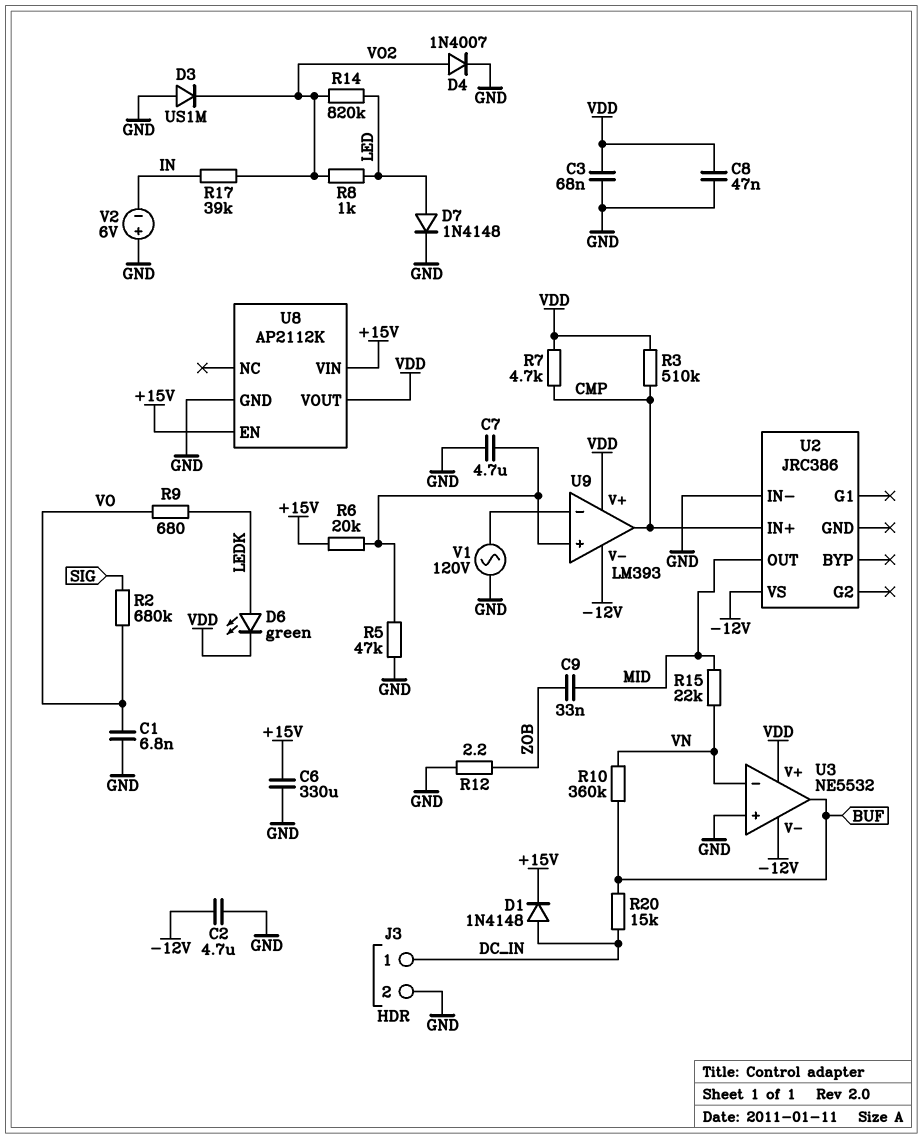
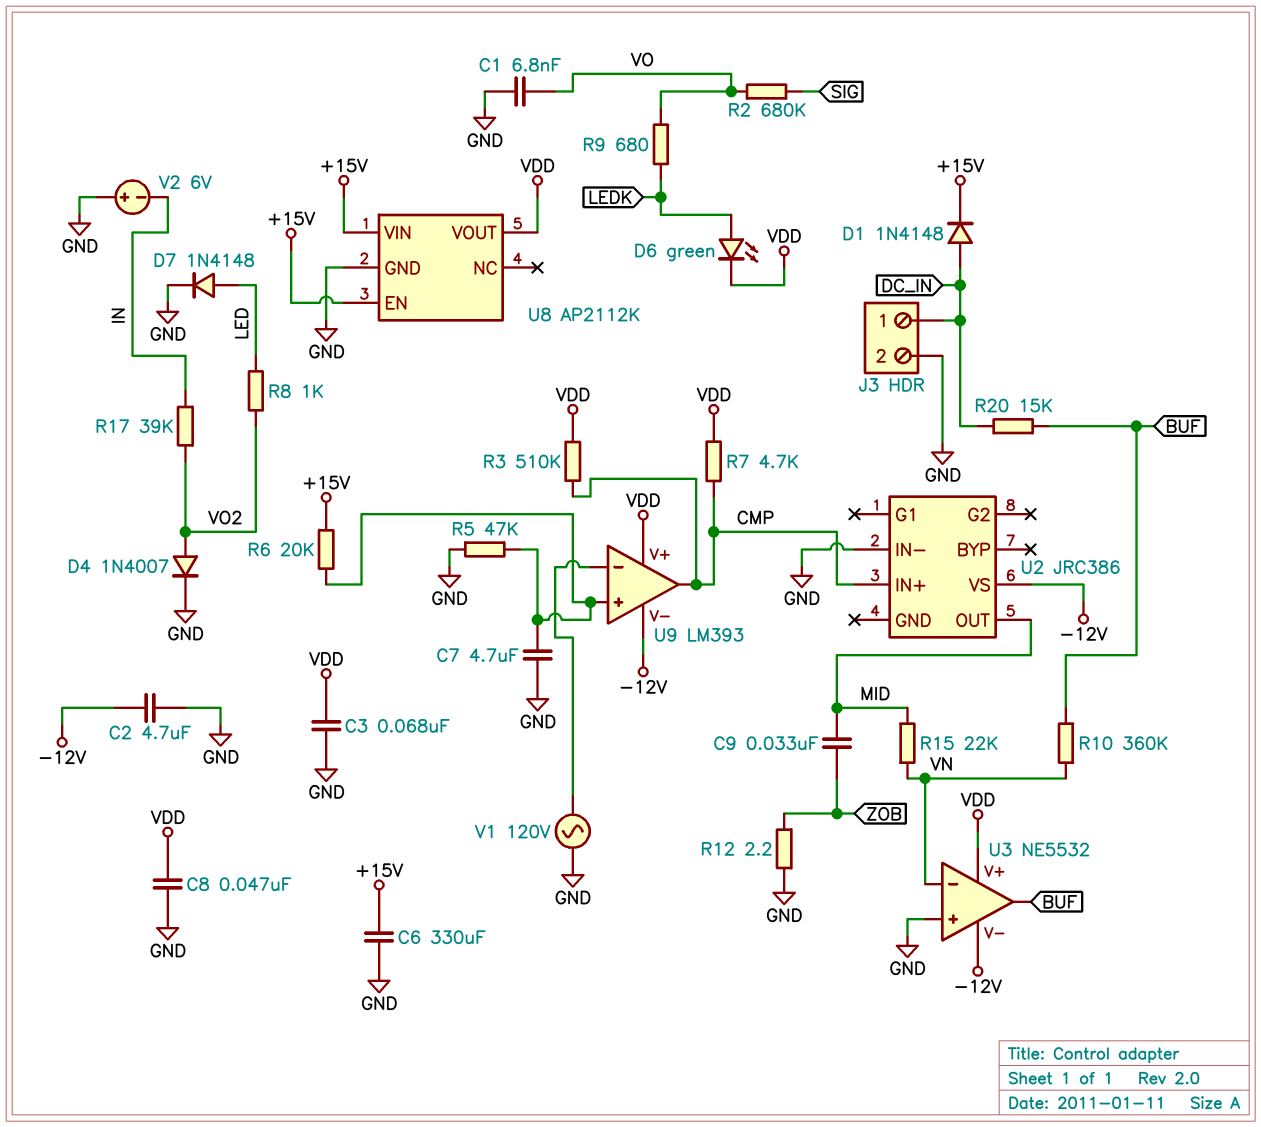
D3: diode US1M (A GND, K VO2) -> none
R14: 820k (LED, VO2) -> none

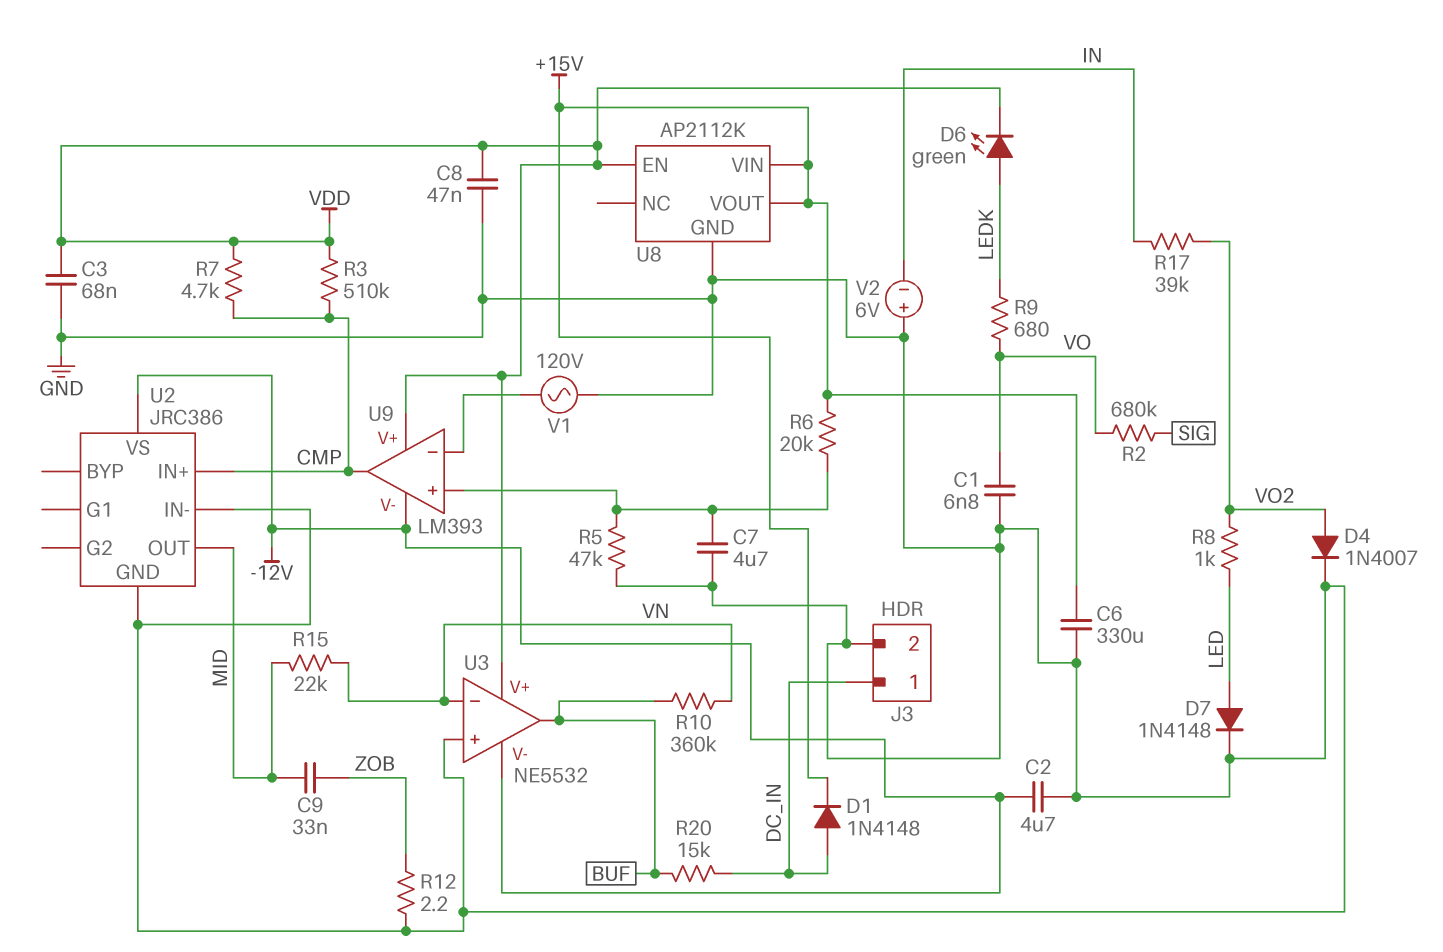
U2 pin GND: none -> GND
U8 pin EN: +15V -> VDD
U8 pin VOUT: VDD -> +15V

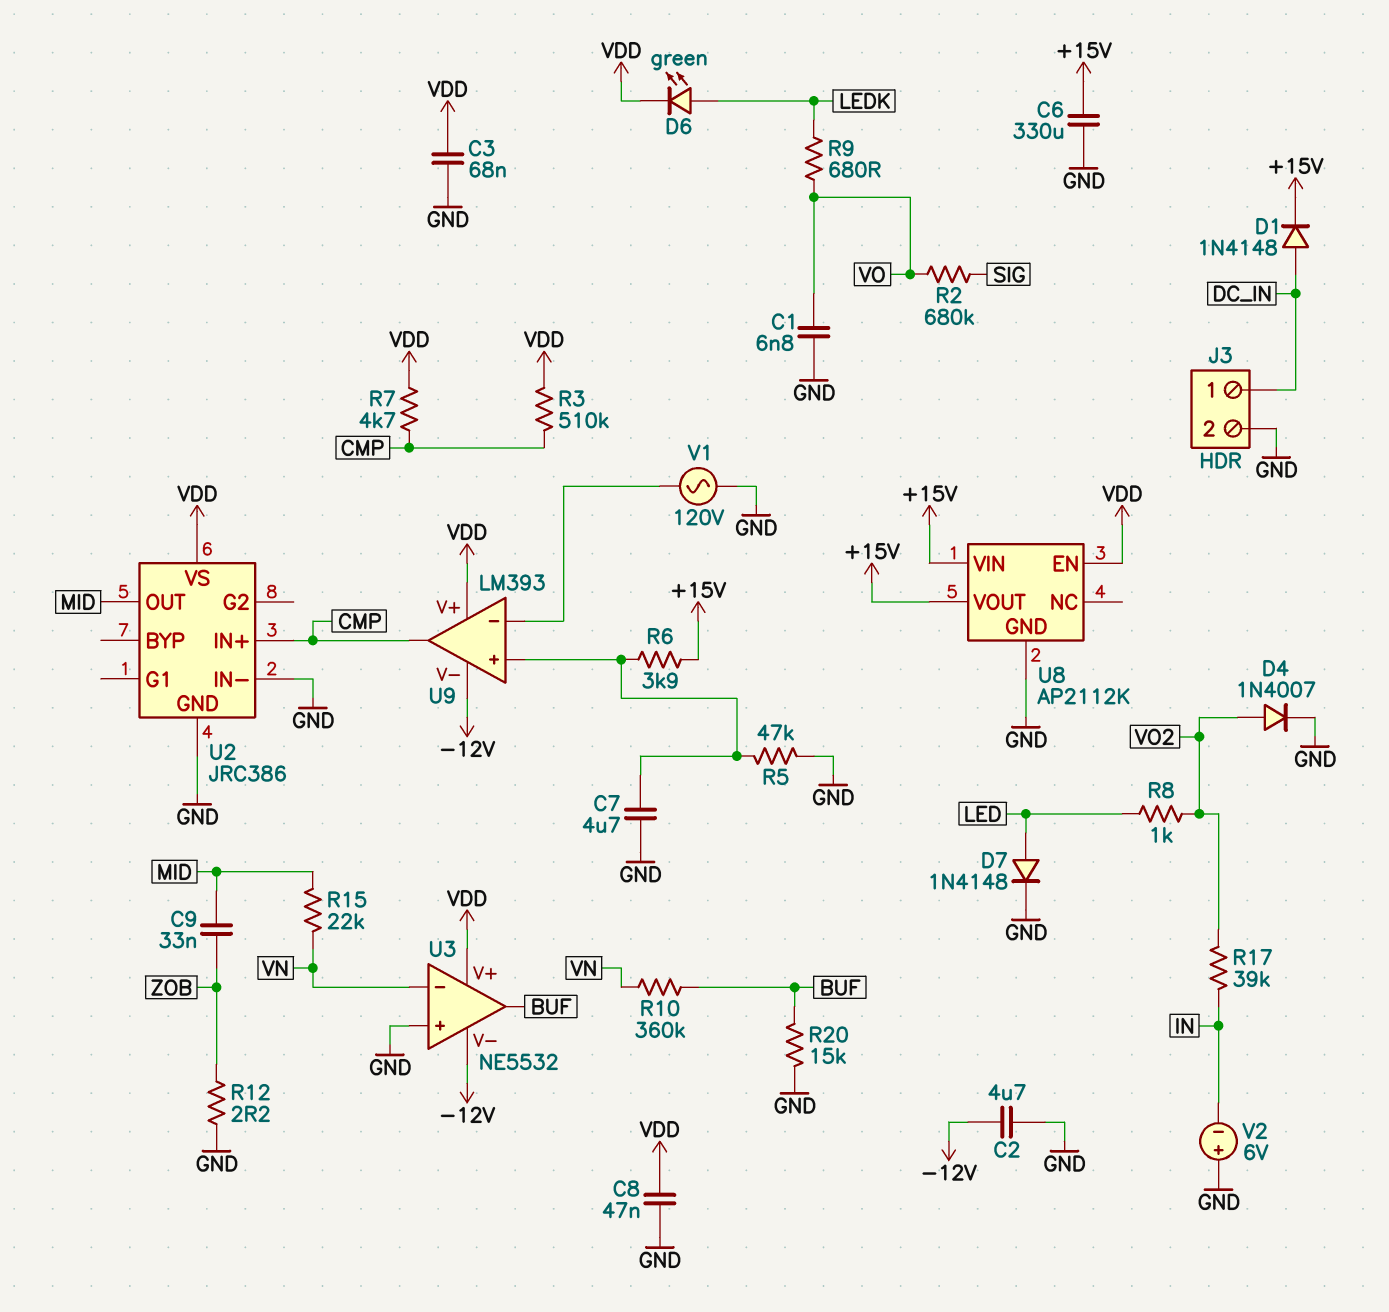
R6: 20k (+15V, U9/in+) -> 3.9k (+15V, U9/in+)
R20: 15k (BUF, DC_IN) -> 15k (BUF, GND)
U2 pin VS: -12V -> VDD

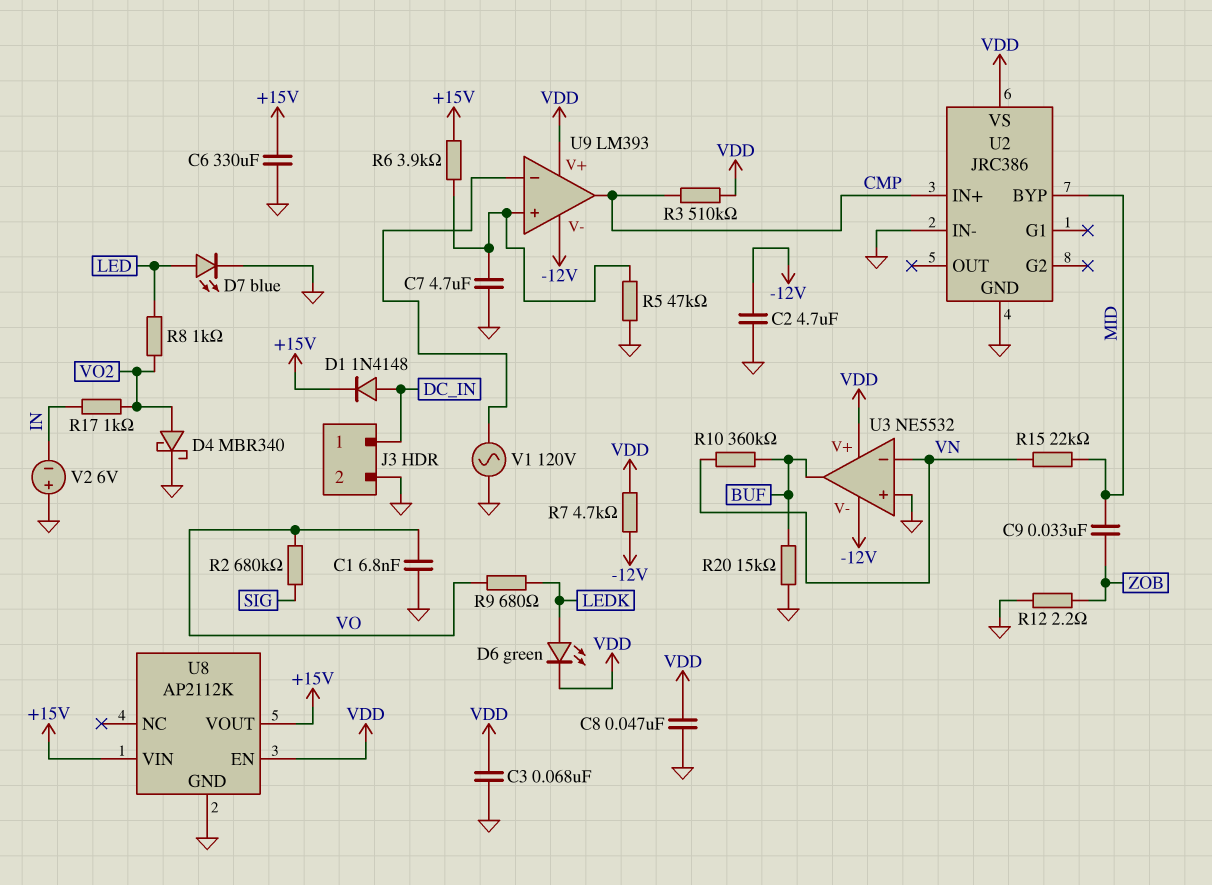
D4: diode 1N4007 (A VO2, K GND) -> schottky MBR340 (A VO2, K GND)
D7: diode 1N4148 (A LED, K GND) -> LED blue (A LED, K GND)
R7: 4.7k (CMP, VDD) -> 4.7k (-12V, VDD)
R17: 39k (IN, VO2) -> 1k (IN, VO2)
U2 pin BYP: none -> MID
U2 pin OUT: MID -> none

